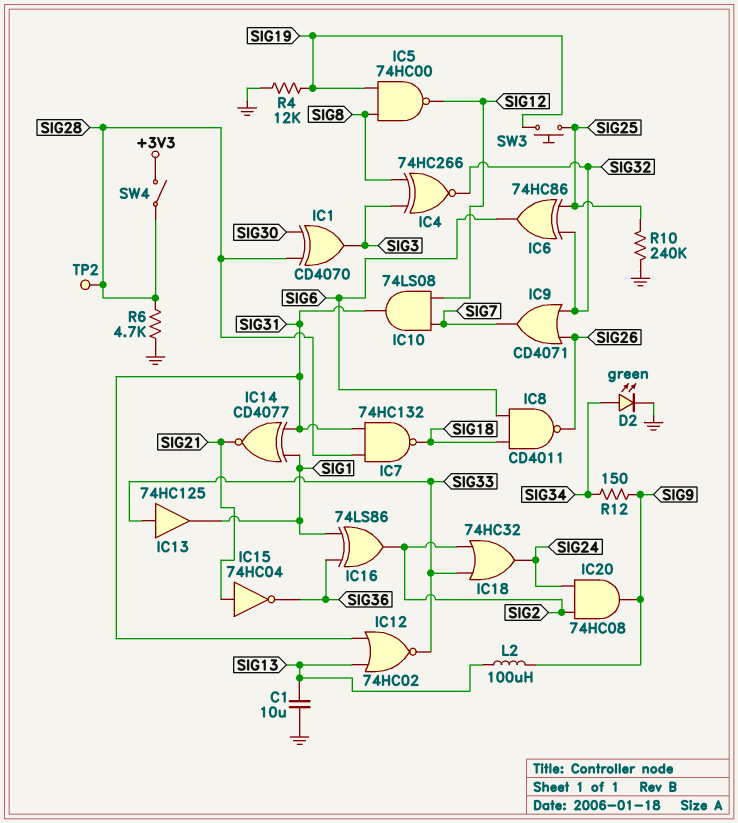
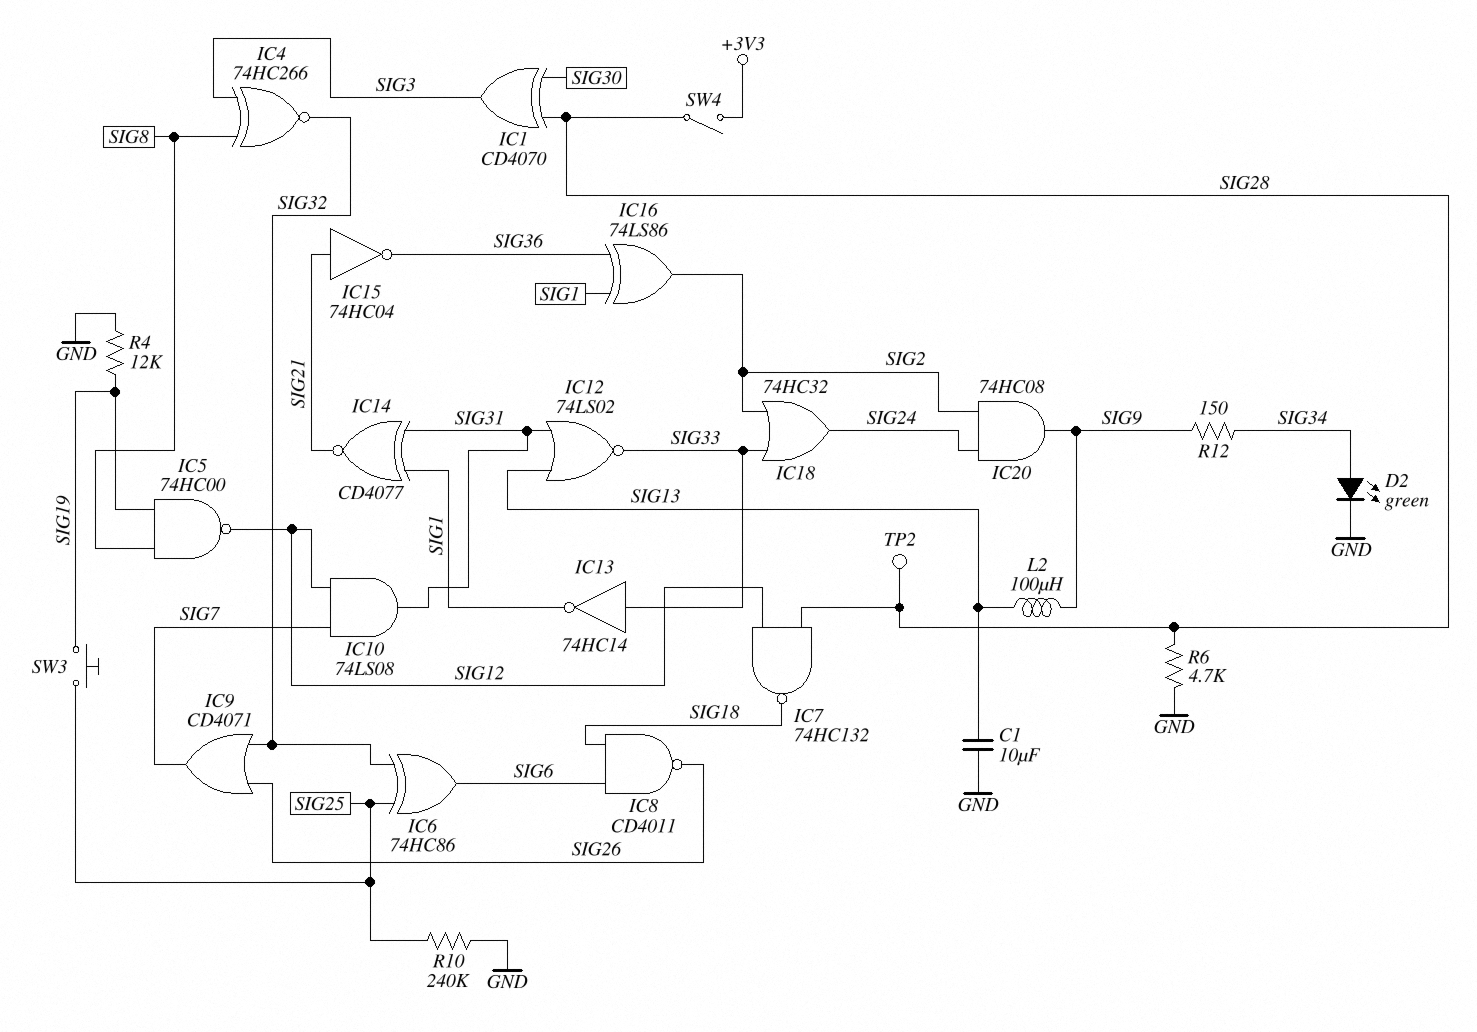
IC7: NAND 74HC132 (in SIG28, in SIG31, out SIG18) -> NAND 74HC132 (in SIG12, in SIG28, out SIG18)
IC12: NOR 74HC02 (in SIG13, in SIG31, out SIG33) -> NOR 74LS02 (in SIG13, in SIG31, out SIG33)
IC13: buffer 74HC125 (in SIG33, out SIG1) -> NOT 74HC14 (in SIG33, out SIG1)

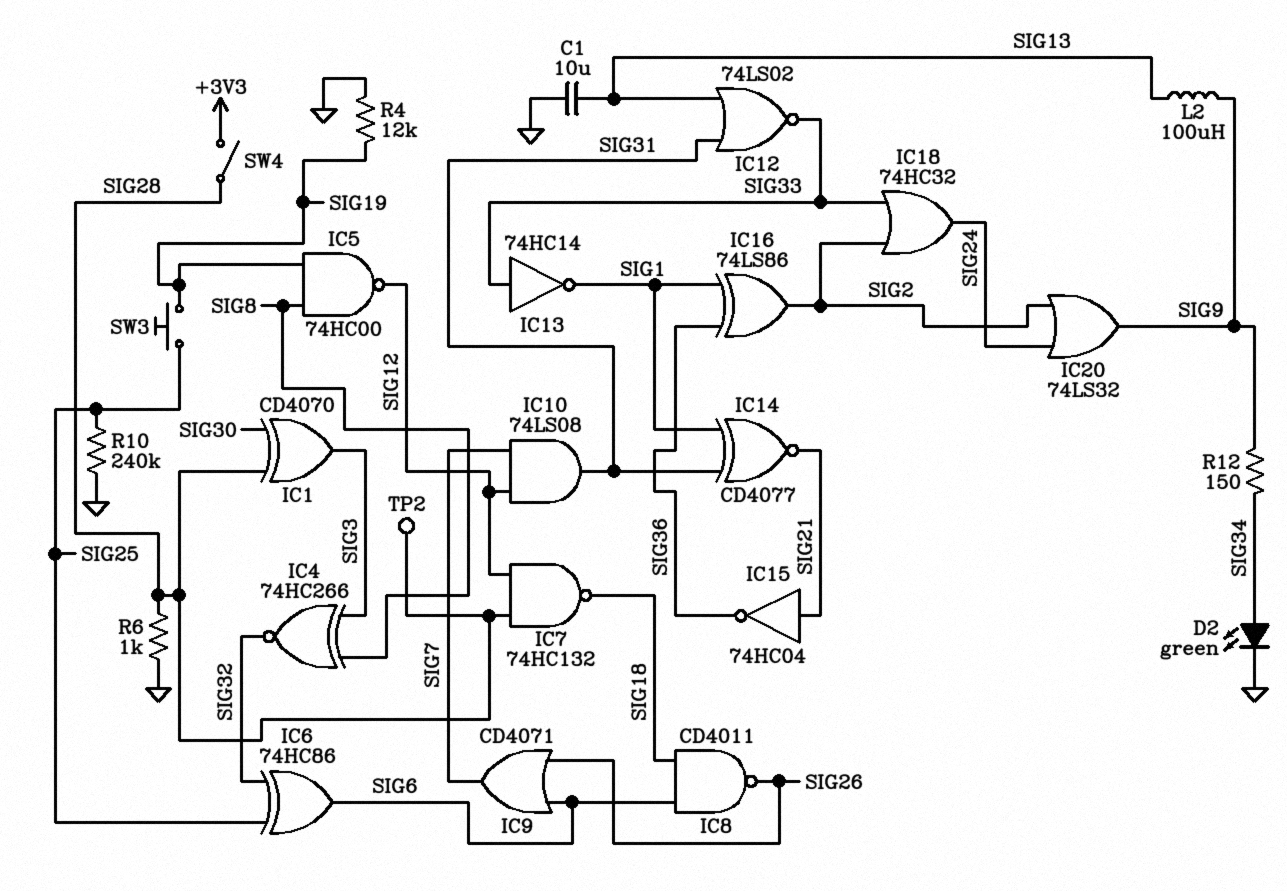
IC9: OR CD4071 (in SIG26, in SIG32, out SIG7) -> OR CD4071 (in SIG6, in SIG26, out SIG7)
IC20: AND 74HC08 (in SIG2, in SIG24, out SIG9) -> OR 74LS32 (in SIG2, in SIG24, out SIG9)
R6: 4.7k (GND, SIG28) -> 1k (GND, SIG28)

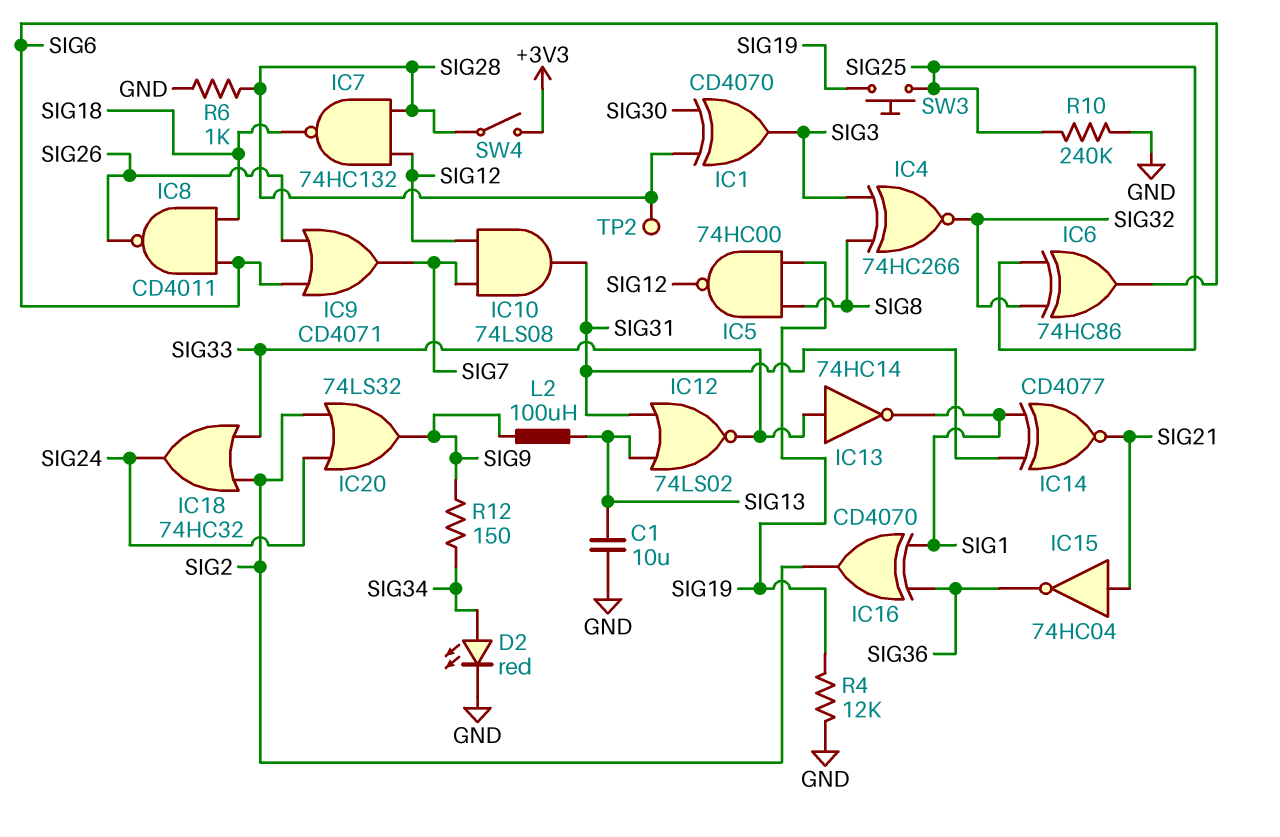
D2: LED green (A SIG34, K GND) -> LED red (A SIG34, K GND)
IC16: XOR 74LS86 (in SIG1, in SIG36, out SIG2) -> XOR CD4070 (in SIG1, in SIG36, out SIG2)

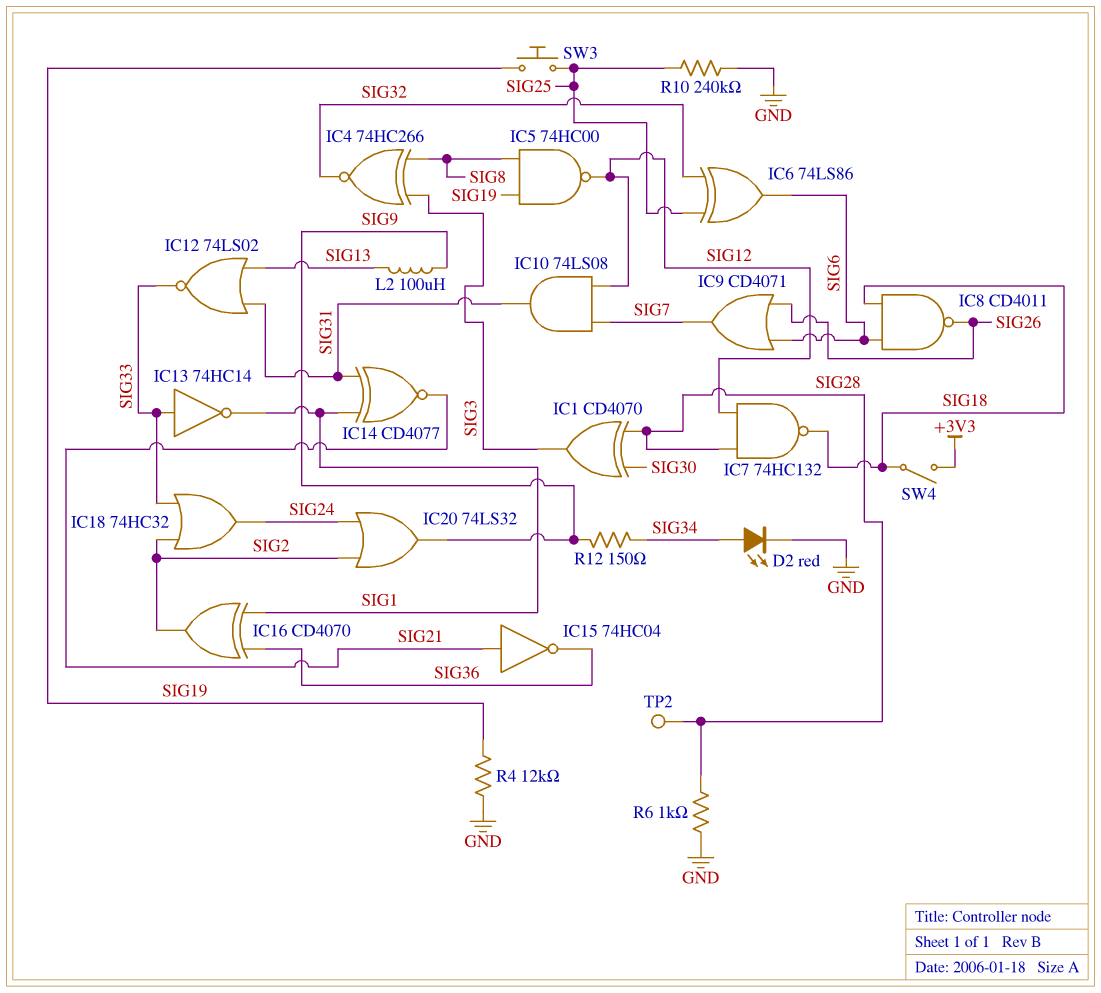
C1: 10uF (GND, SIG13) -> none
IC6: XOR 74HC86 (in SIG25, in SIG32, out SIG6) -> XOR 74LS86 (in SIG25, in SIG32, out SIG6)
SW4: switch (+3V3, SIG28) -> switch (+3V3, SIG18)

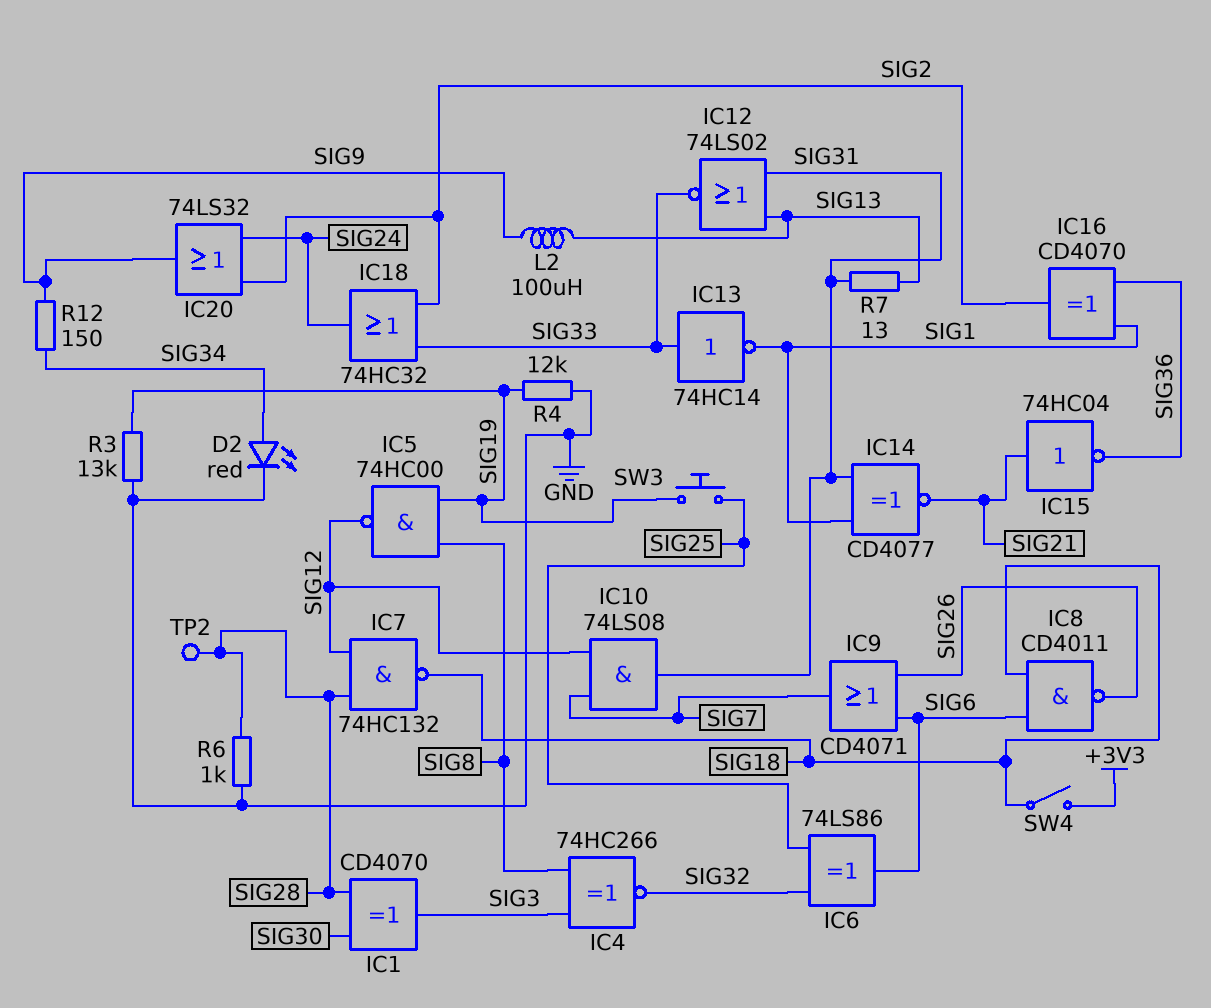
R3: none -> 13k (GND, SIG19)
R7: none -> 13 (SIG13, SIG31)
R10: 240k (GND, SIG25) -> none

